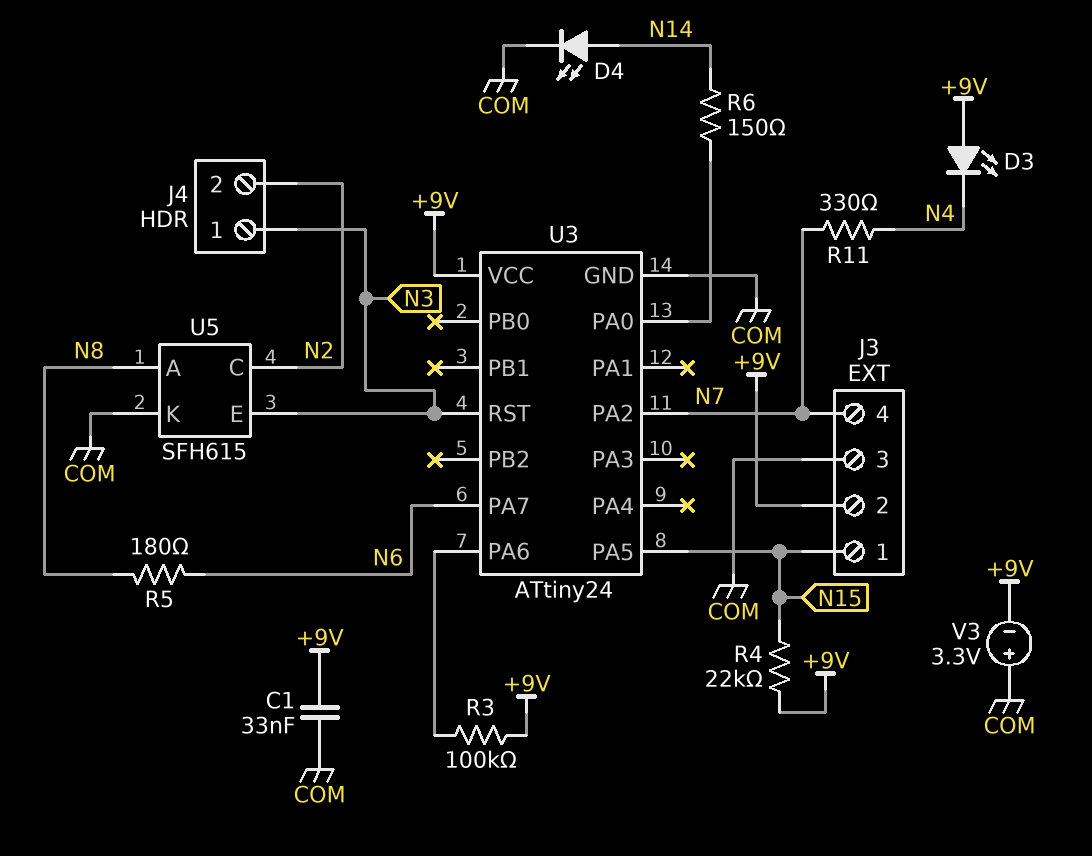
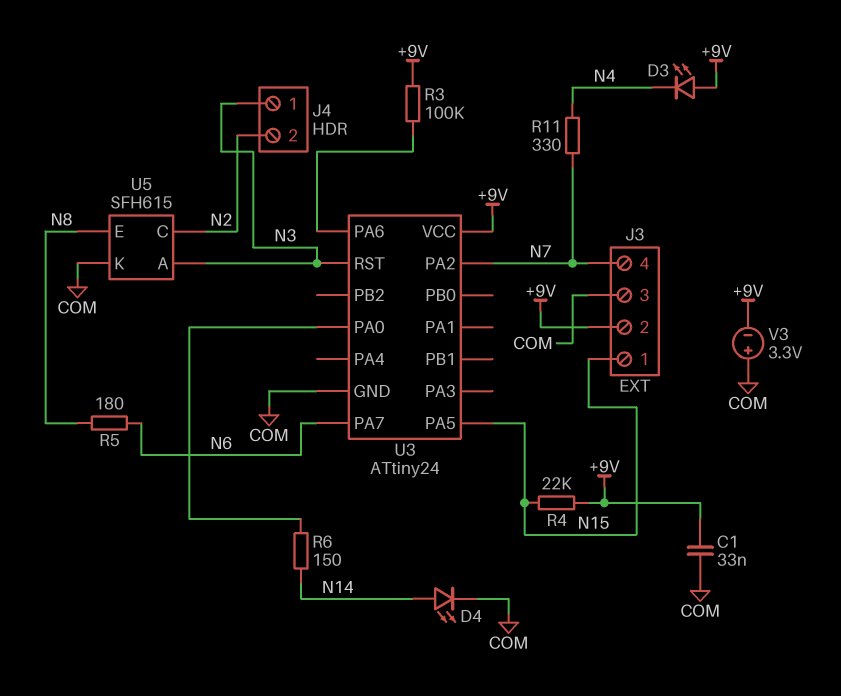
U5 pin A: N8 -> N3
U5 pin E: N3 -> N8

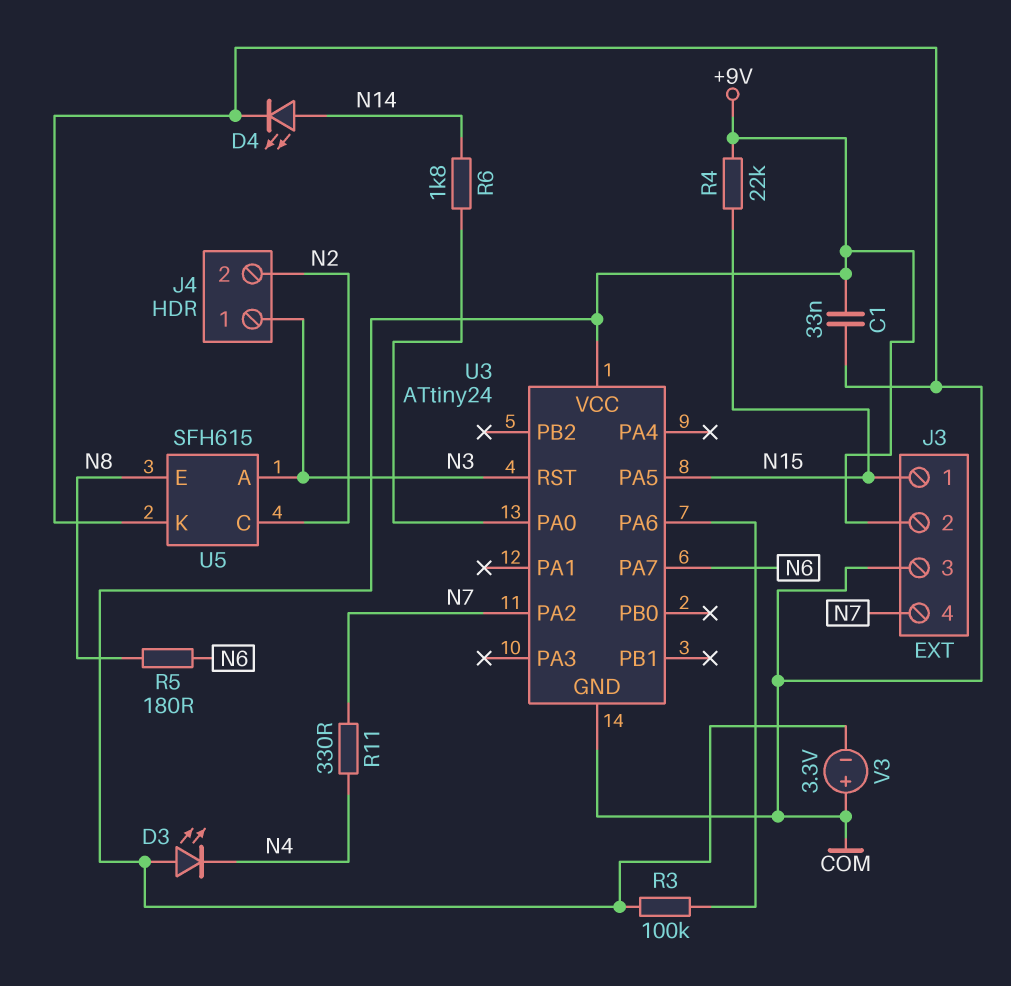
R6: 150 (N14, U3/PA0) -> 1.8k (N14, U3/PA0)

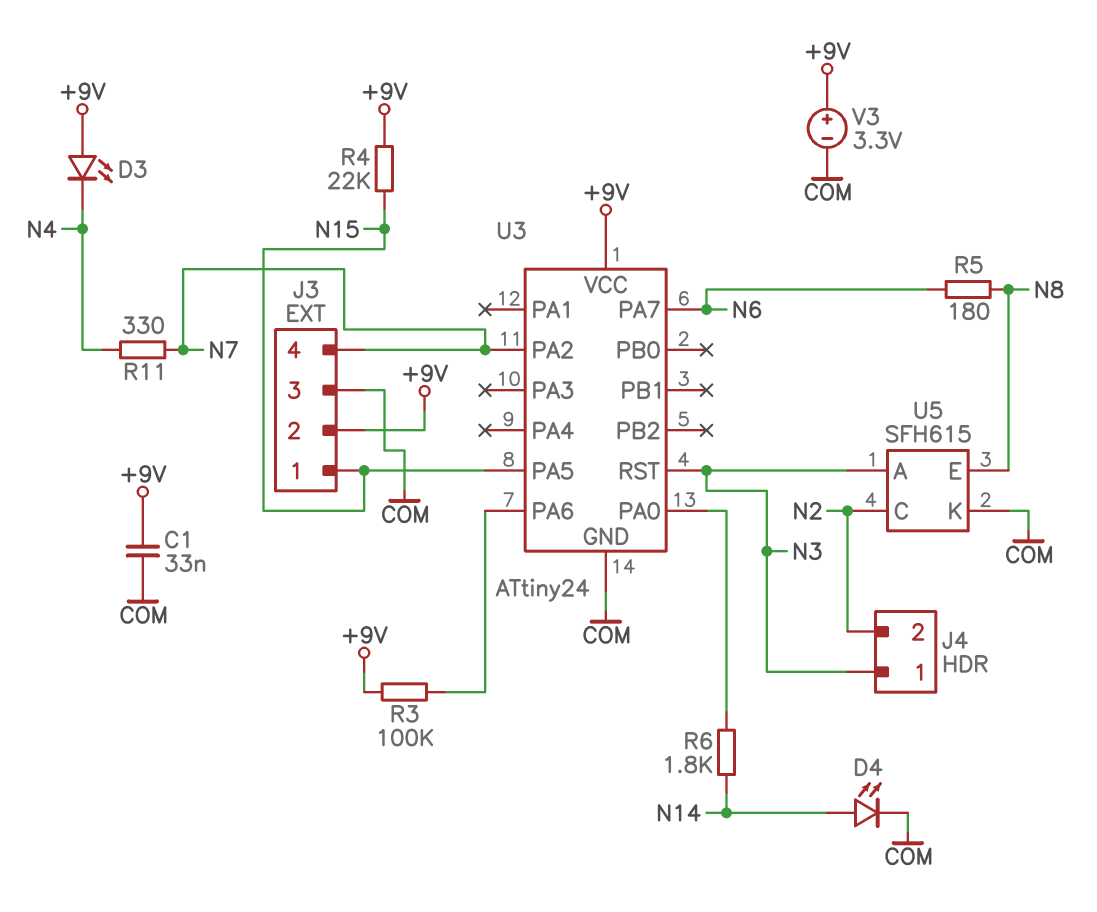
V3: 3.3V (plus COM, minus +9V) -> 3.3V (plus +9V, minus COM)

